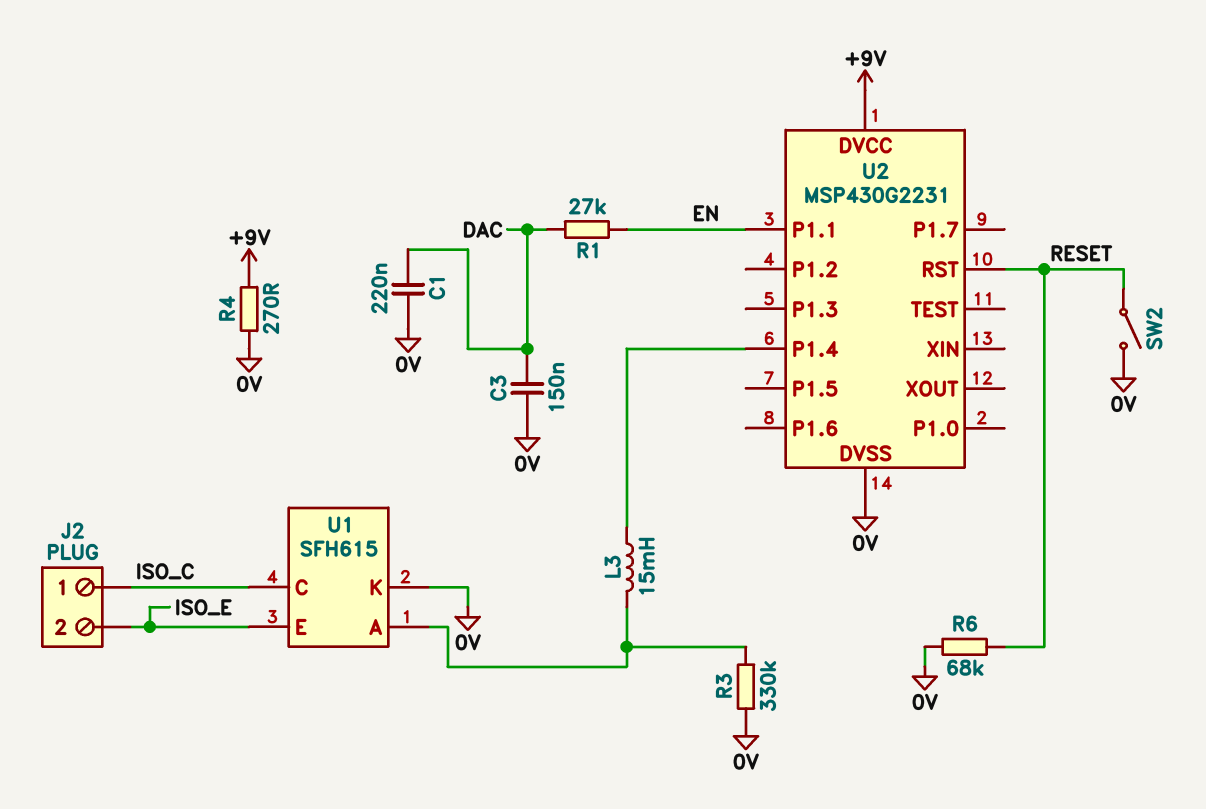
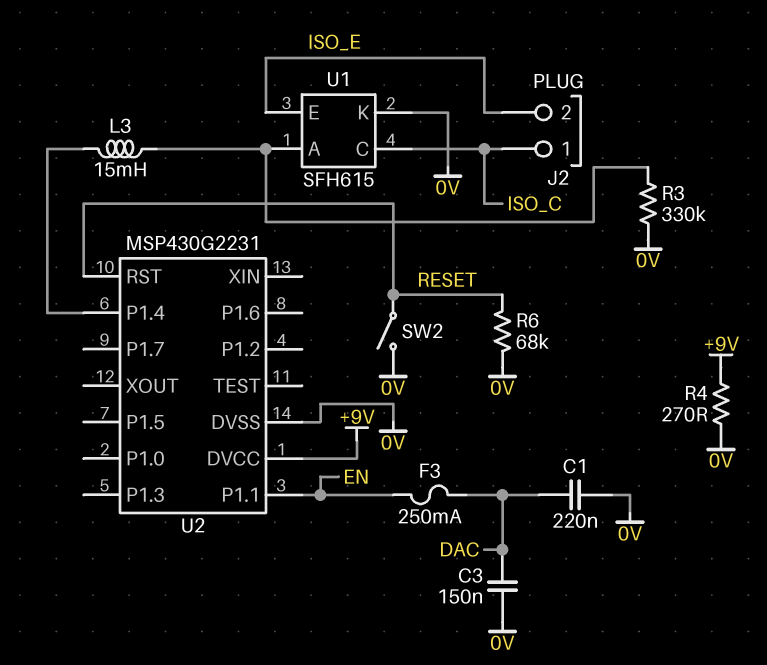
F3: none -> 250mA (DAC, EN)
R1: 27k (DAC, EN) -> none

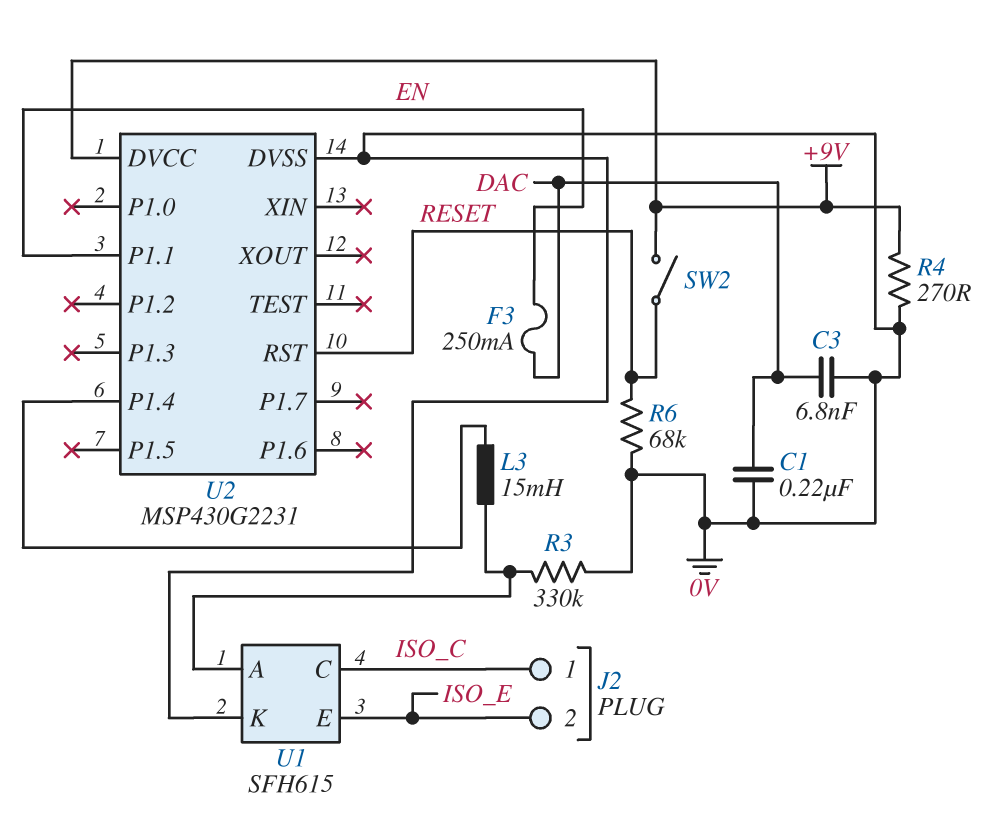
C3: 150nF (0V, DAC) -> 6.8nF (0V, DAC)
SW2: switch (0V, RESET) -> switch (+9V, RESET)

